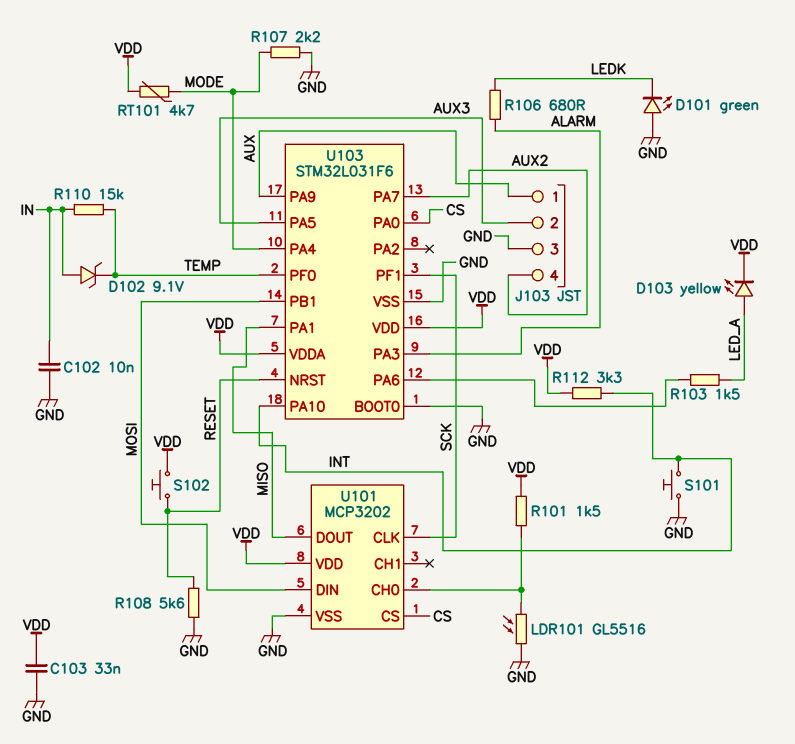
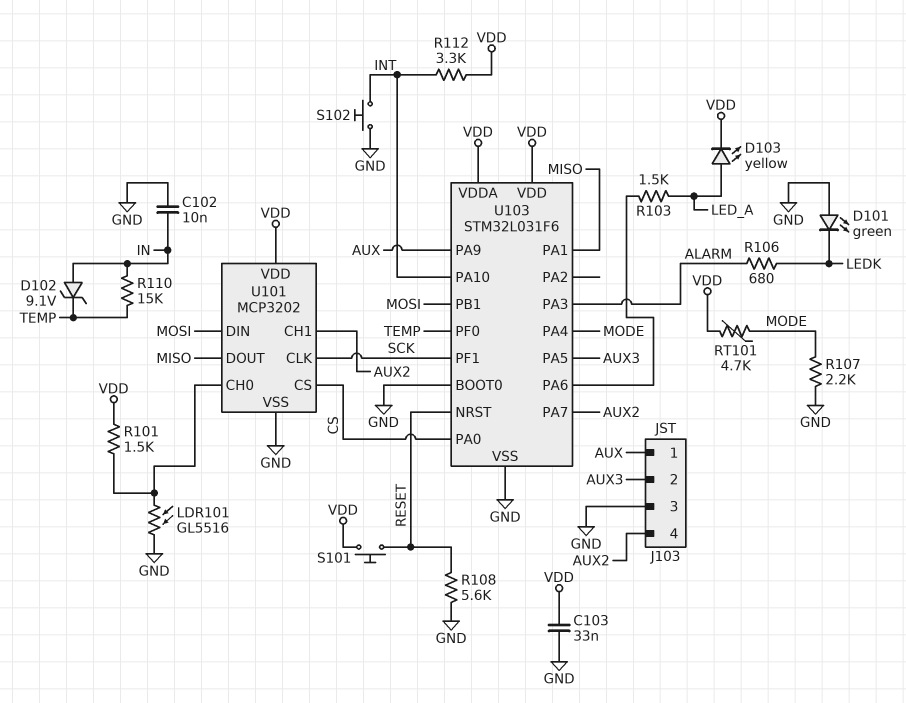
S101: button (GND, INT) -> button (RESET, VDD)
S102: button (RESET, VDD) -> button (GND, INT)
U101 pin CH1: none -> AUX2

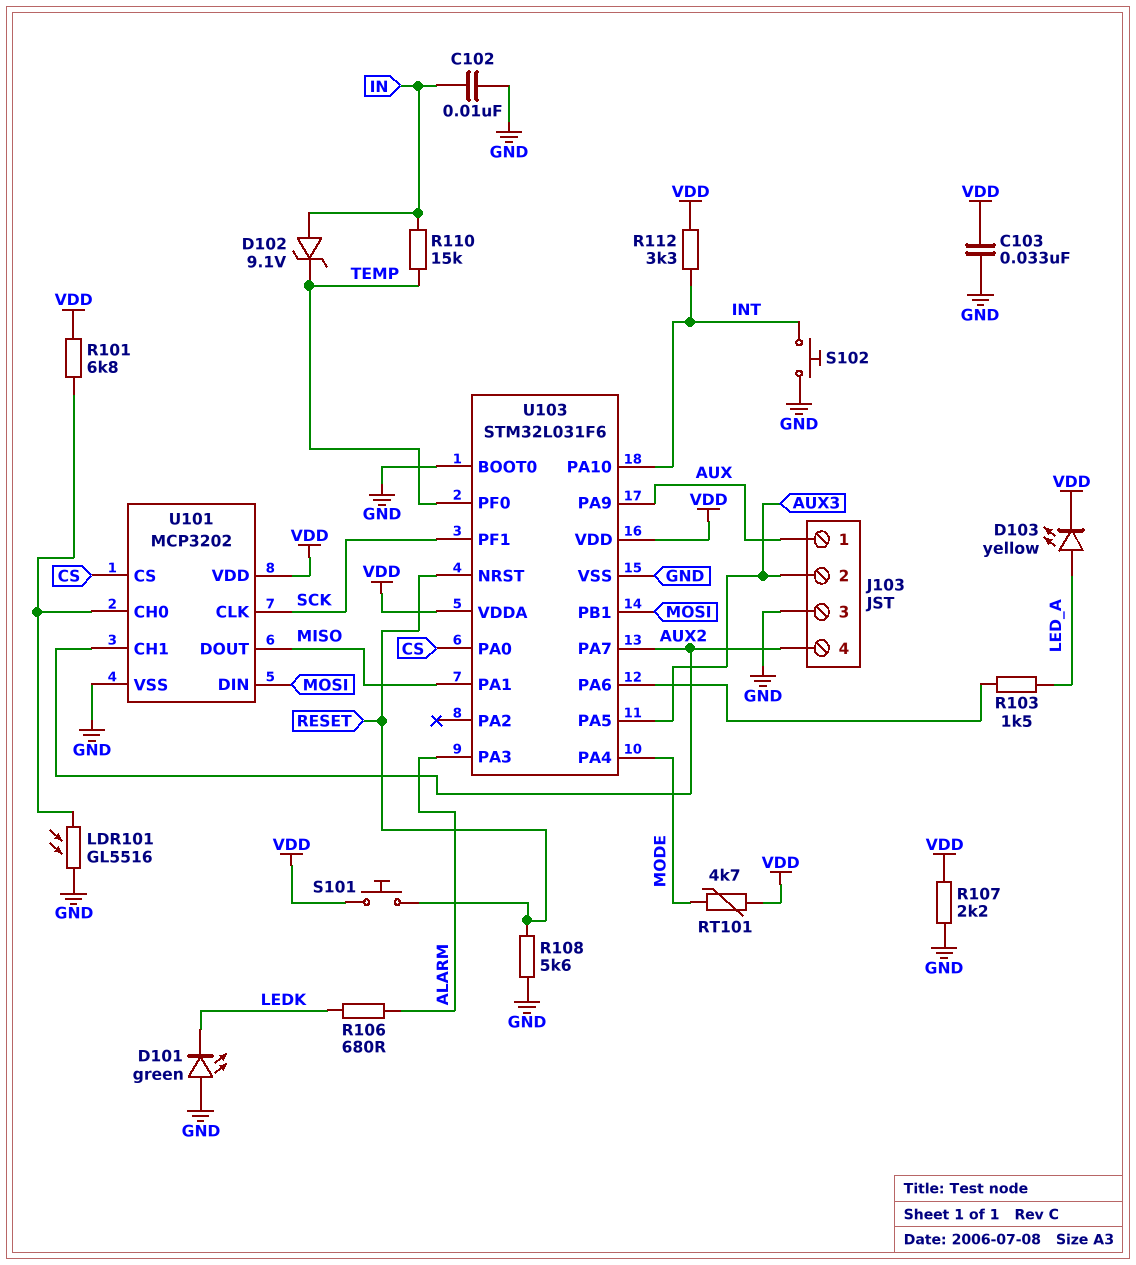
R101: 1.5k (U101/CH0, VDD) -> 6.8k (U101/CH0, VDD)
R107: 2.2k (GND, MODE) -> 2.2k (GND, VDD)

